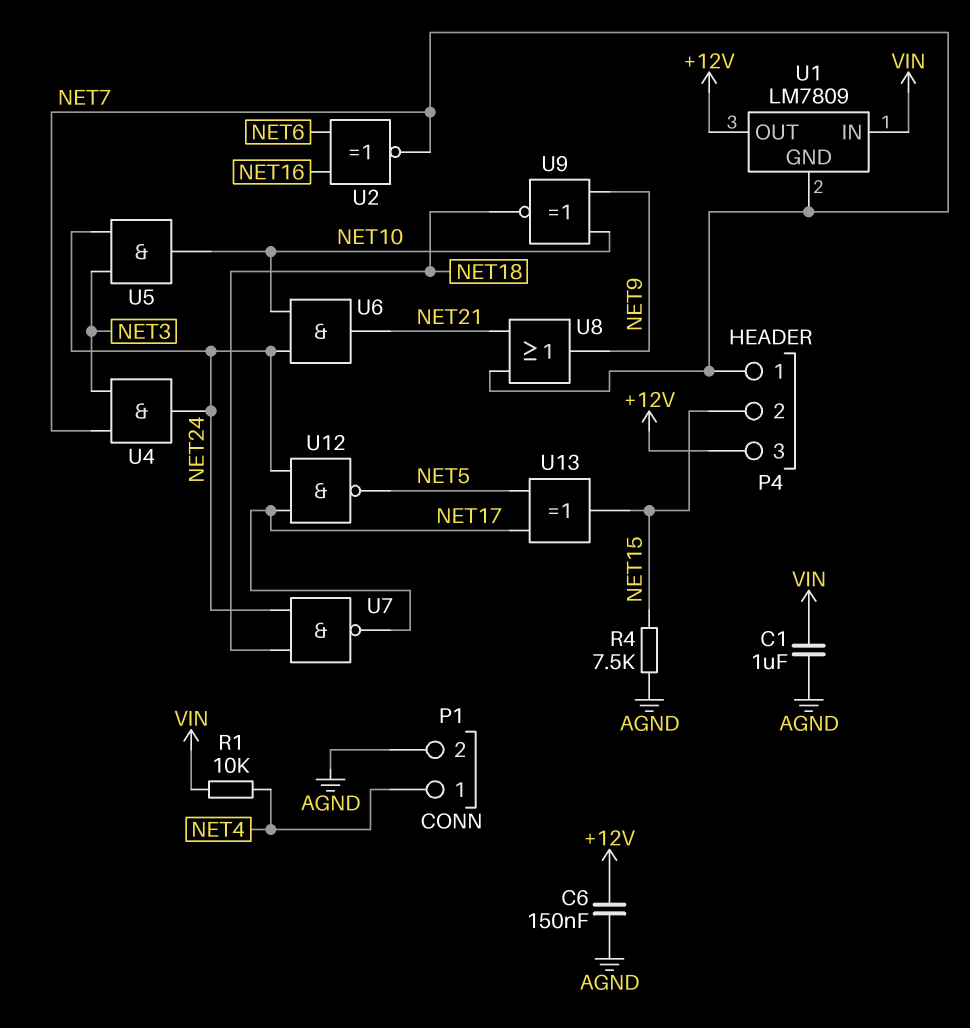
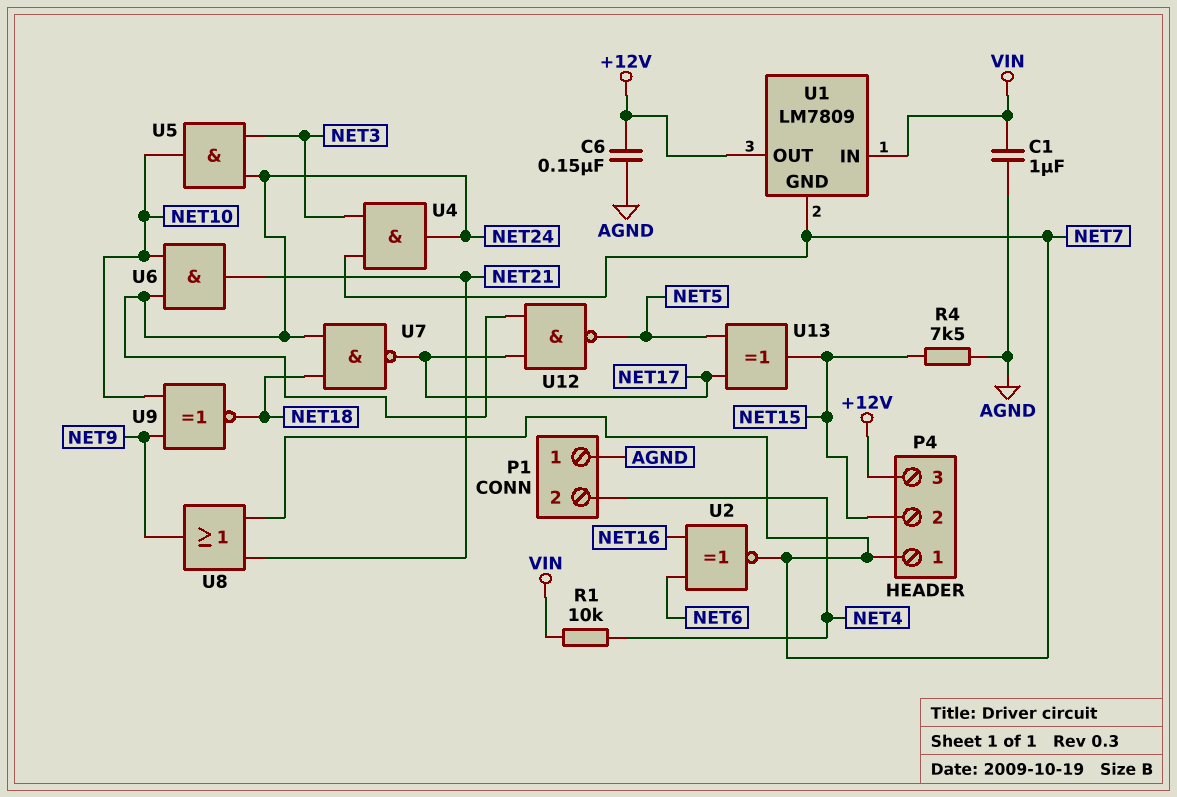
P1 pin 1: NET4 -> AGND
P1 pin 2: AGND -> NET4

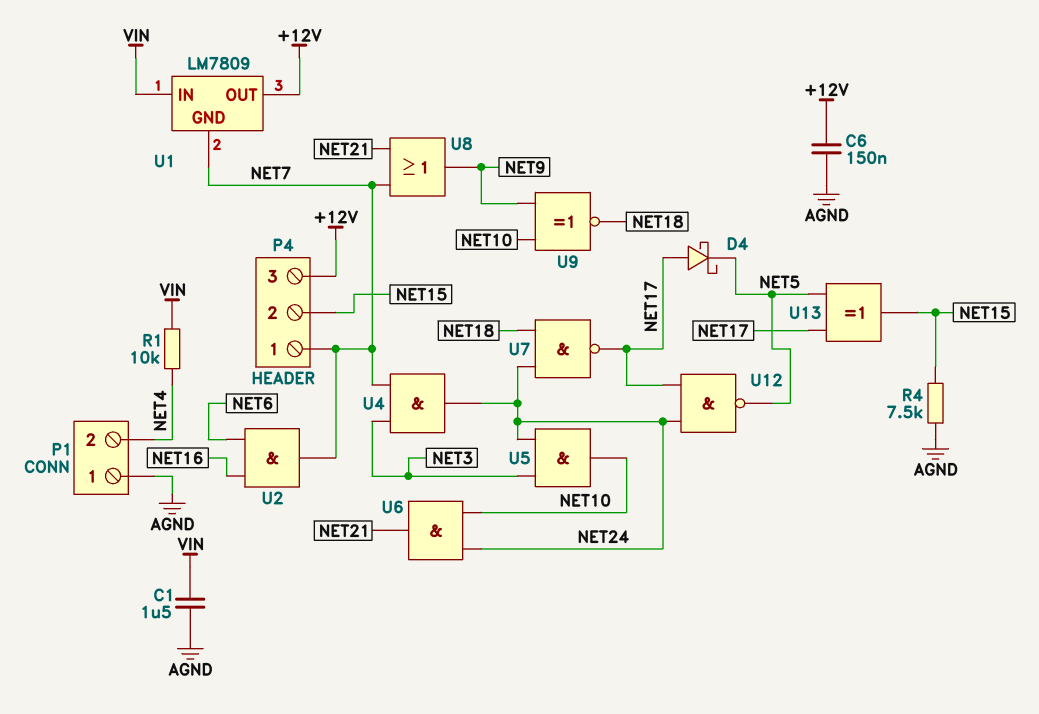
C1: 1uF (AGND, VIN) -> 1.5uF (AGND, VIN)
D4: none -> schottky (A NET17, K NET5)
U2: XNOR (in NET6, in NET16, out NET7) -> AND (in NET6, in NET16, out NET7)

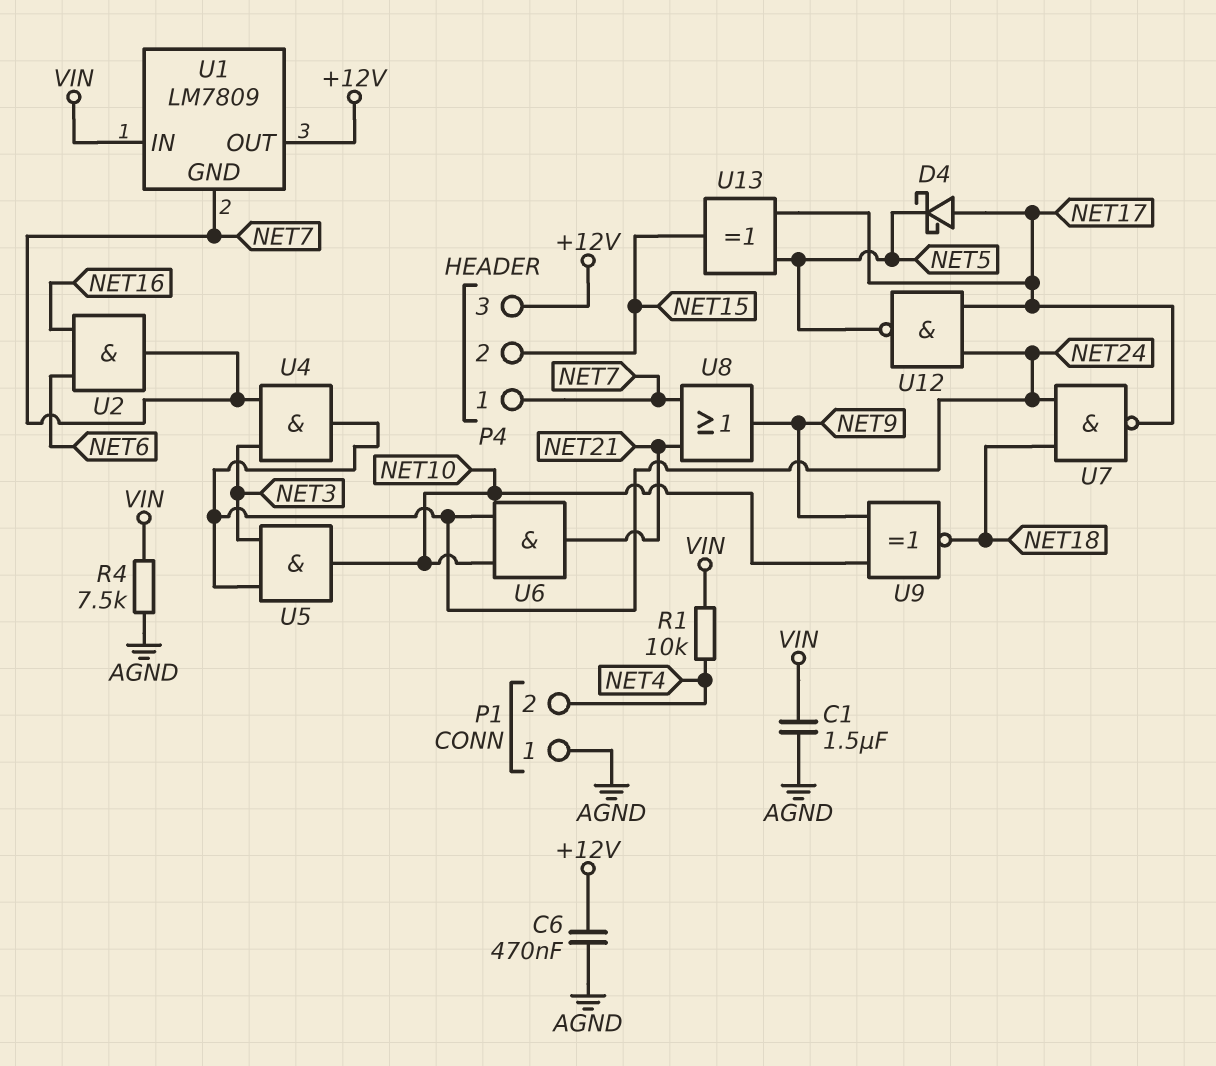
C6: 150nF (+12V, AGND) -> 470nF (+12V, AGND)
R4: 7.5k (AGND, NET15) -> 7.5k (AGND, VIN)

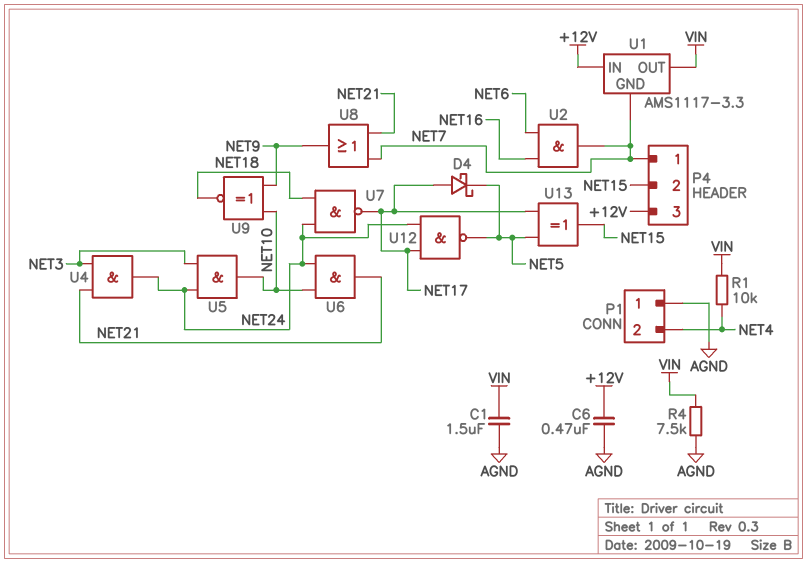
U1: LM7809 -> AMS1117-3.3
U1 pin IN: VIN -> +12V
U1 pin OUT: +12V -> VIN
U4: AND (in NET3, in NET7, out NET24) -> AND (in NET3, in NET21, out NET24)

